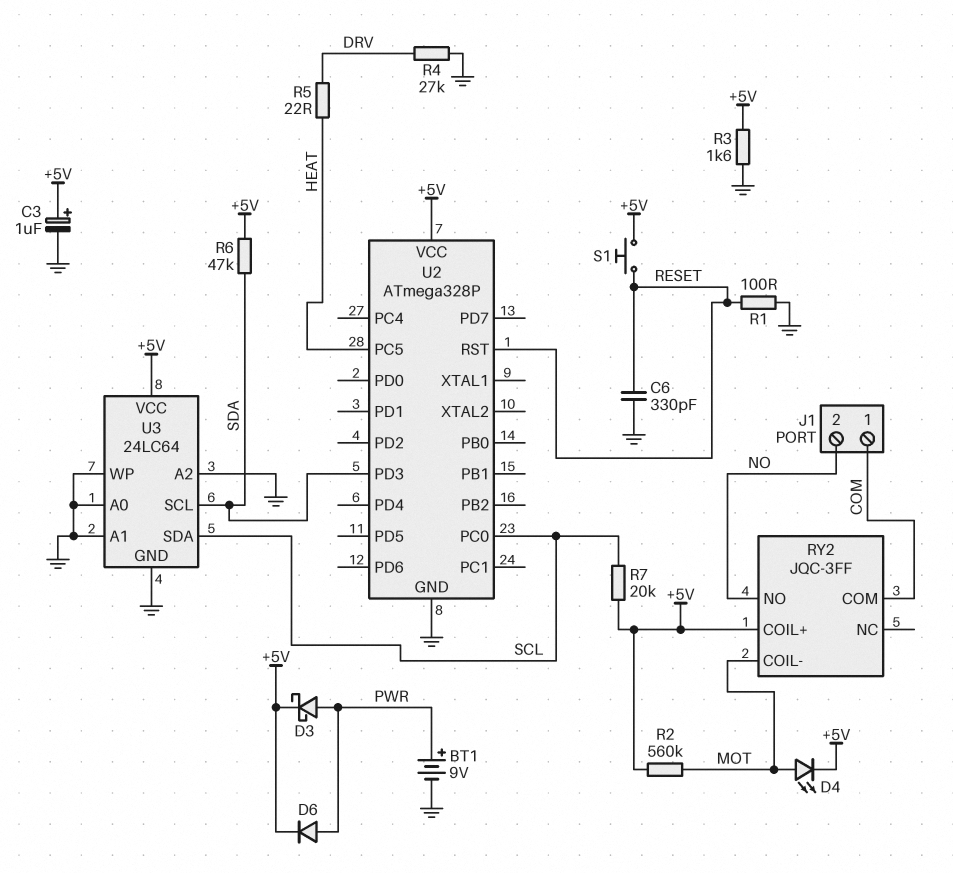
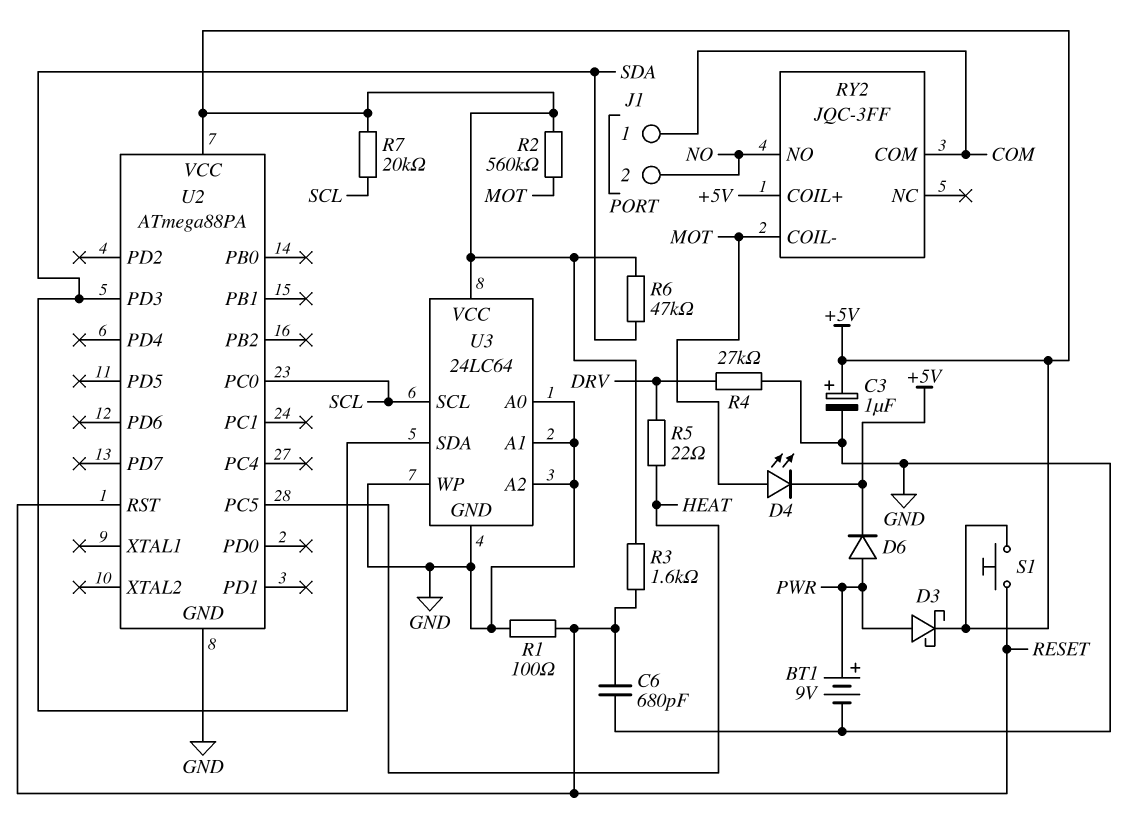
C6: 330pF (GND, RESET) -> 680pF (GND, RESET)
R3: 1.6k (+5V, GND) -> 1.6k (+5V, RESET)
U2: ATmega328P -> ATmega88PA
U3 pin SCL: SDA -> SCL
U3 pin SDA: SCL -> SDA

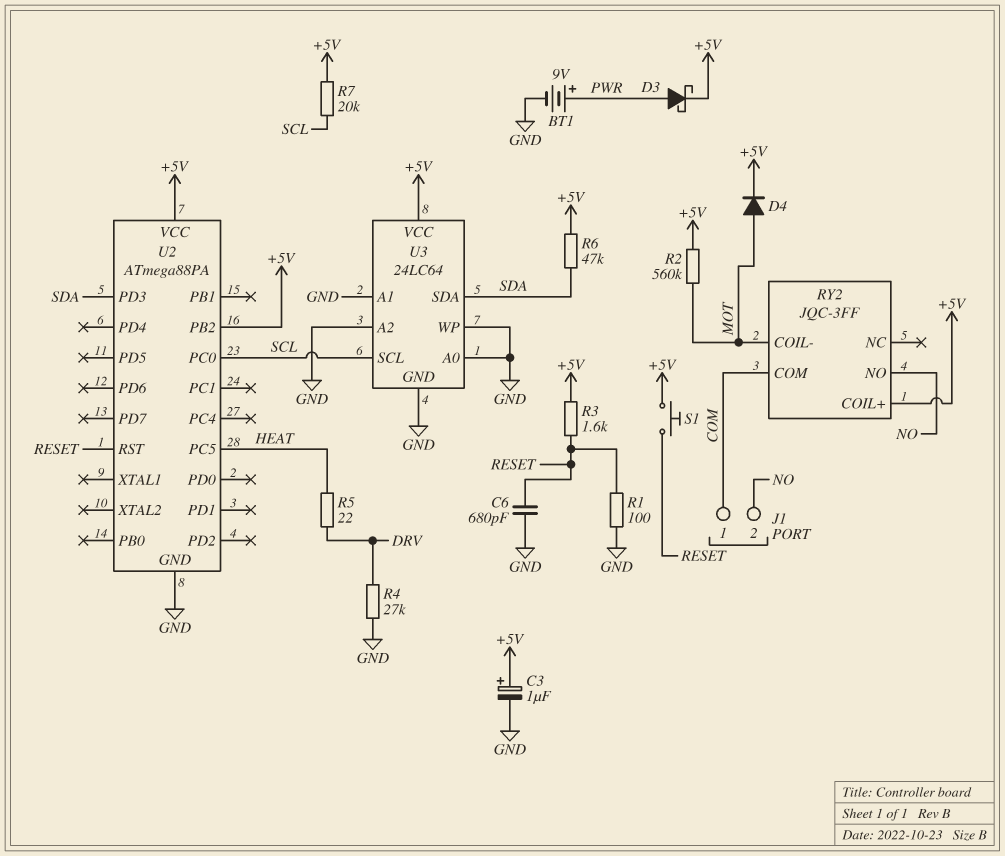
D4: LED (A MOT, K +5V) -> diode (A MOT, K +5V)
D6: diode (A PWR, K +5V) -> none
U2 pin PB2: none -> +5V

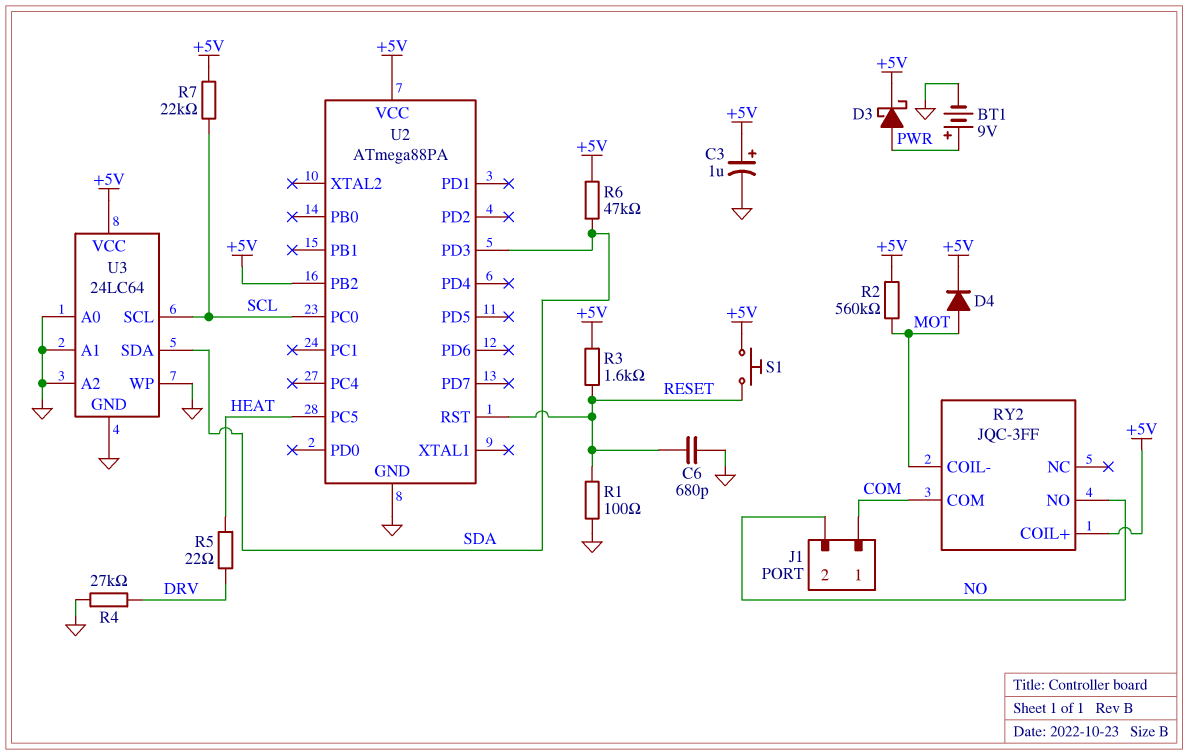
R7: 20k (+5V, SCL) -> 22k (+5V, SCL)

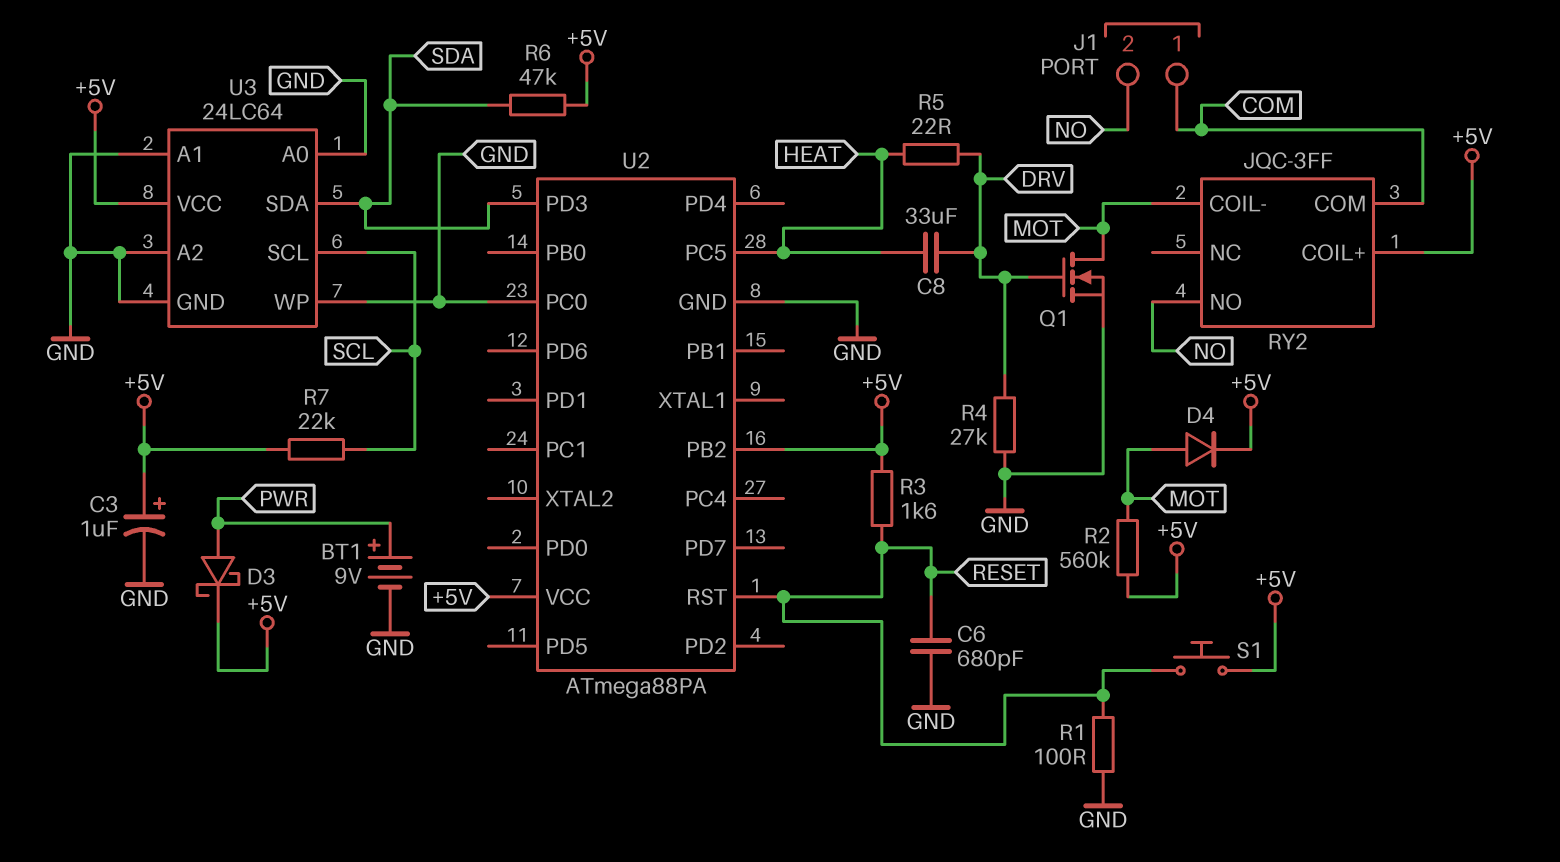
C8: none -> 33uF (DRV, HEAT)
Q1: none -> NMOS (G DRV, D MOT, S GND)
U2 pin PC0: SCL -> GND

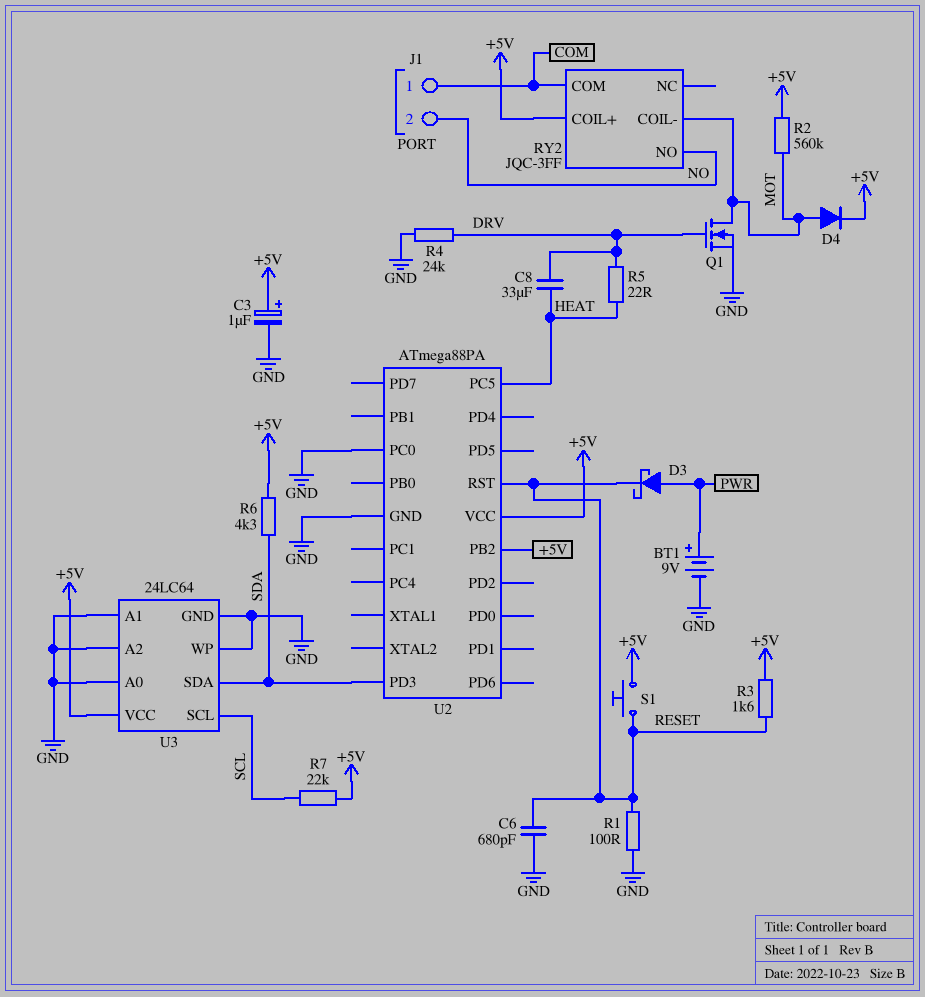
D3: schottky (A PWR, K +5V) -> schottky (A PWR, K RESET)
R4: 27k (DRV, GND) -> 24k (DRV, GND)
R6: 47k (+5V, SDA) -> 4.3k (+5V, SDA)

